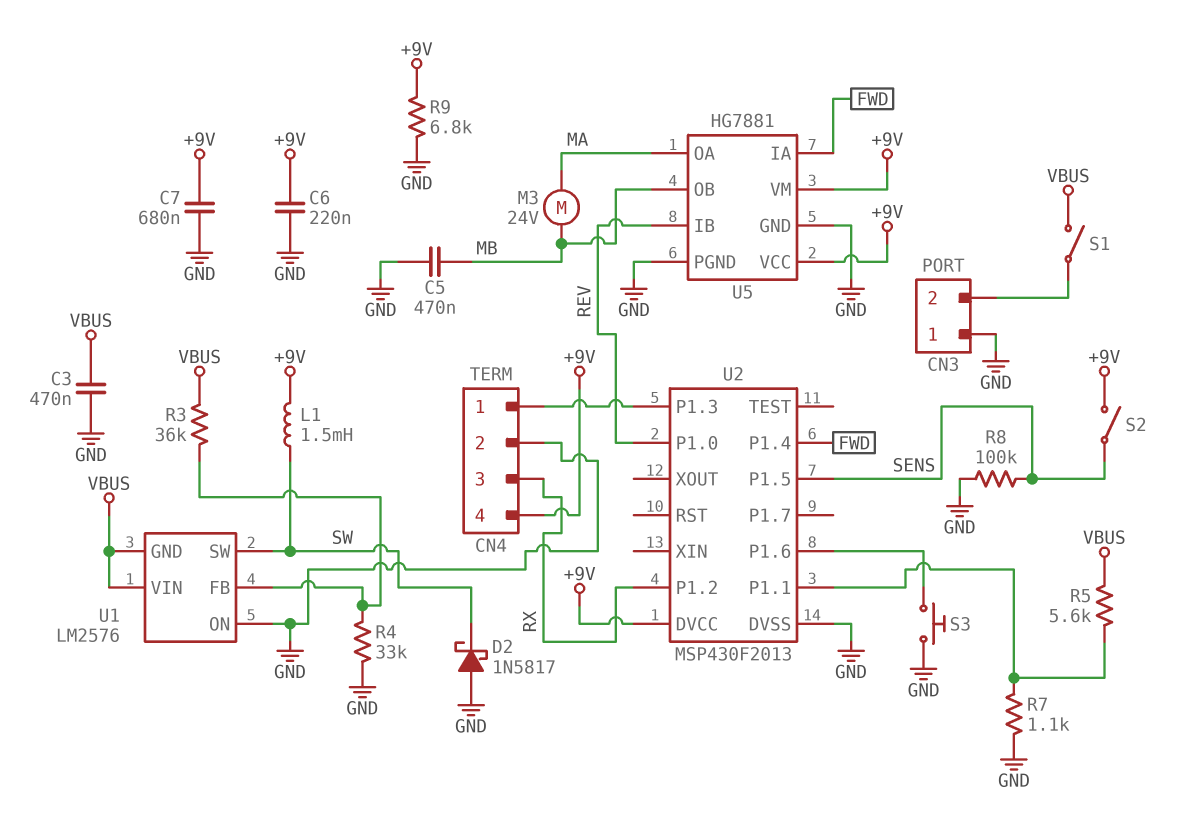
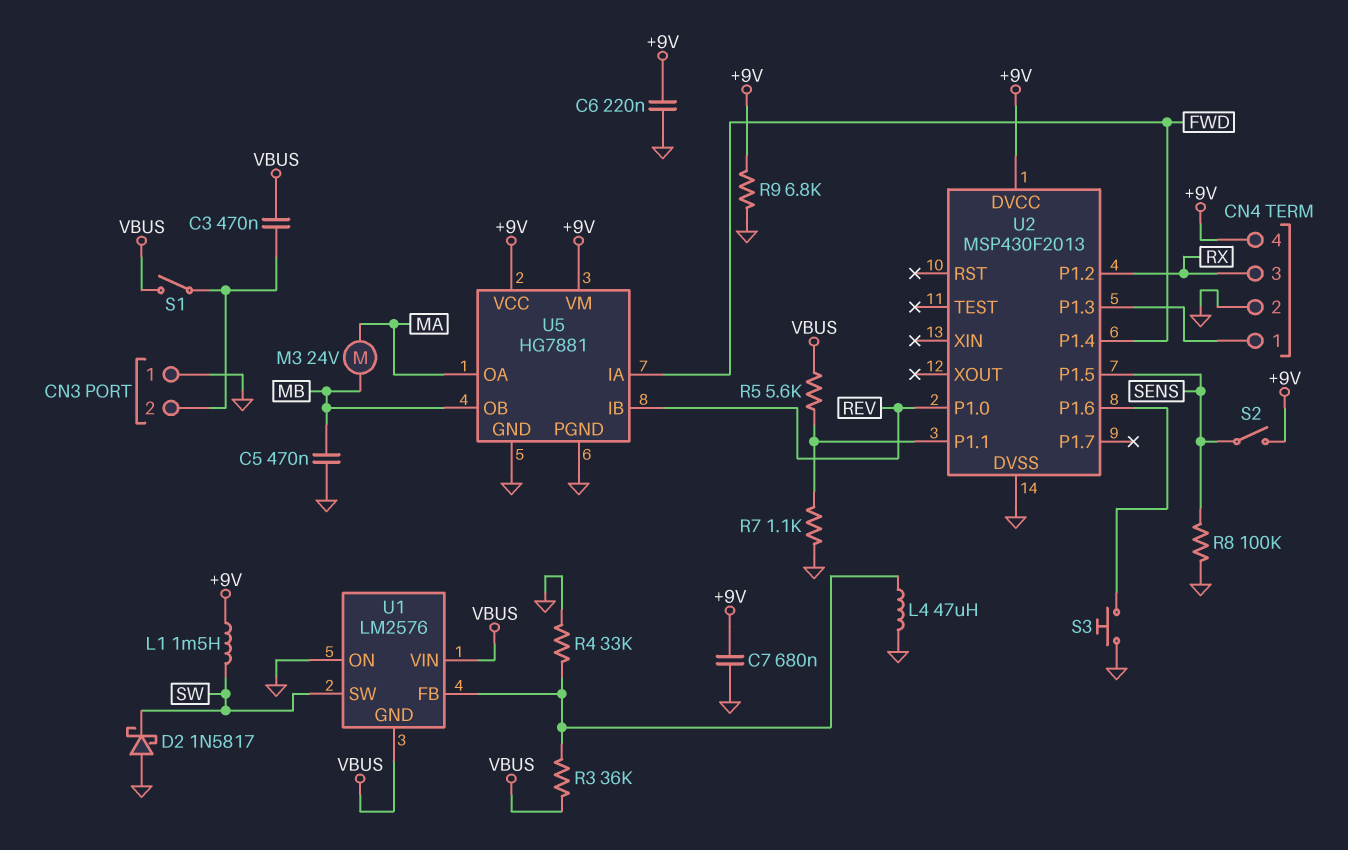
C3: 470nF (GND, VBUS) -> 470nF (CN3/2, VBUS)
L4: none -> 47uH (GND, U1/FB)

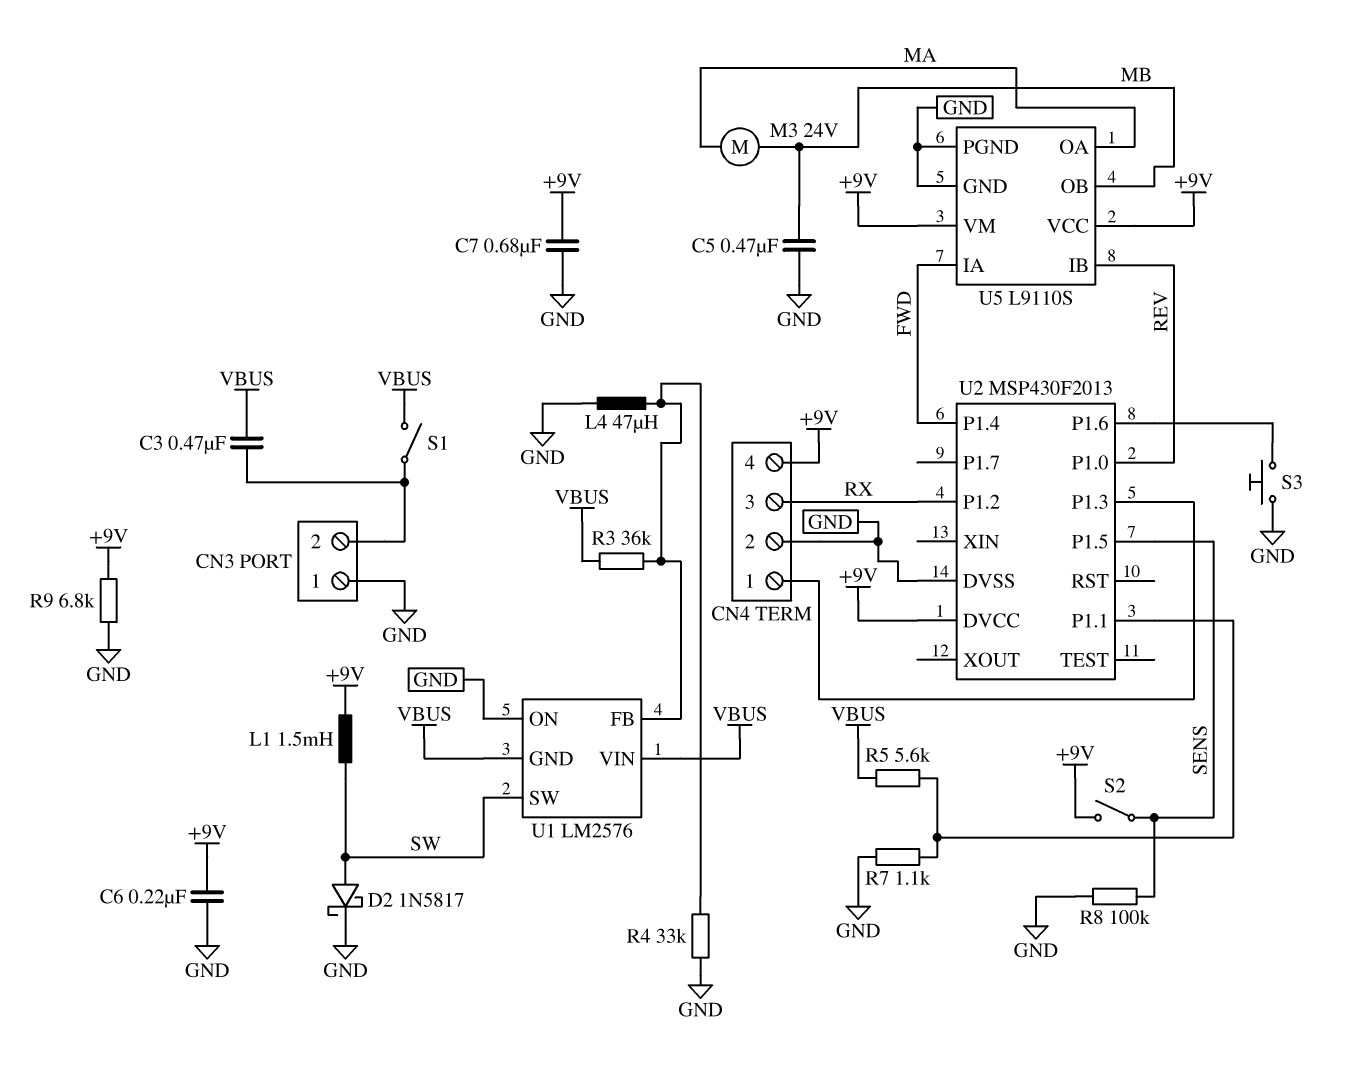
D2: schottky 1N5817 (A GND, K SW) -> schottky 1N5817 (A SW, K GND)
U5: HG7881 -> L9110S

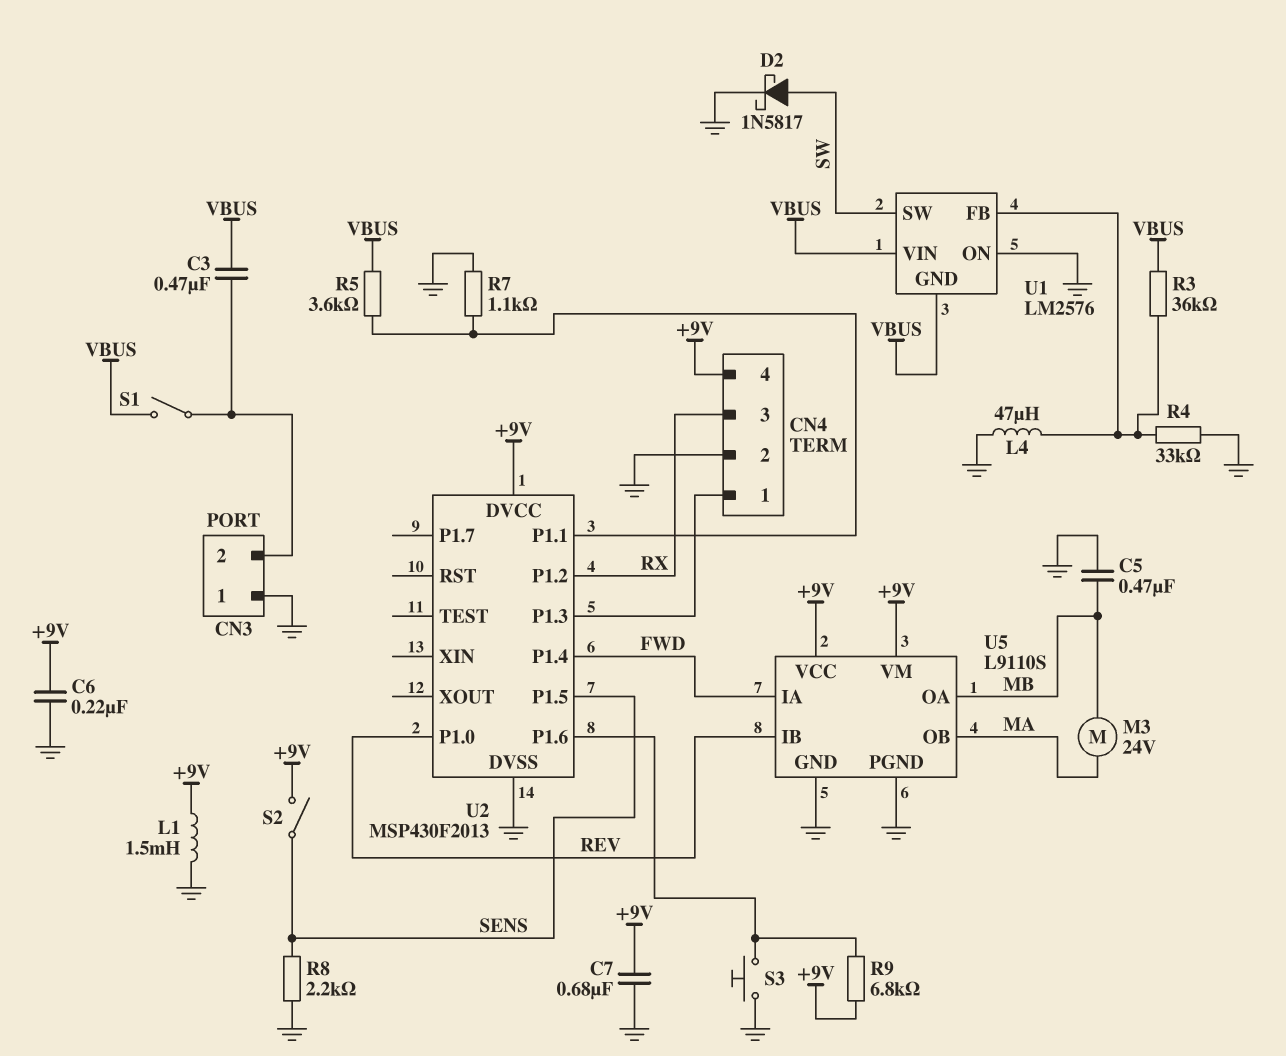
L1: 1.5mH (+9V, SW) -> 1.5mH (+9V, GND)
R5: 5.6k (U2/P1.1, VBUS) -> 3.6k (U2/P1.1, VBUS)
R8: 100k (GND, SENS) -> 2.2k (GND, SENS)
R9: 6.8k (+9V, GND) -> 6.8k (+9V, U2/P1.6)
U5 pin OA: MA -> MB
U5 pin OB: MB -> MA

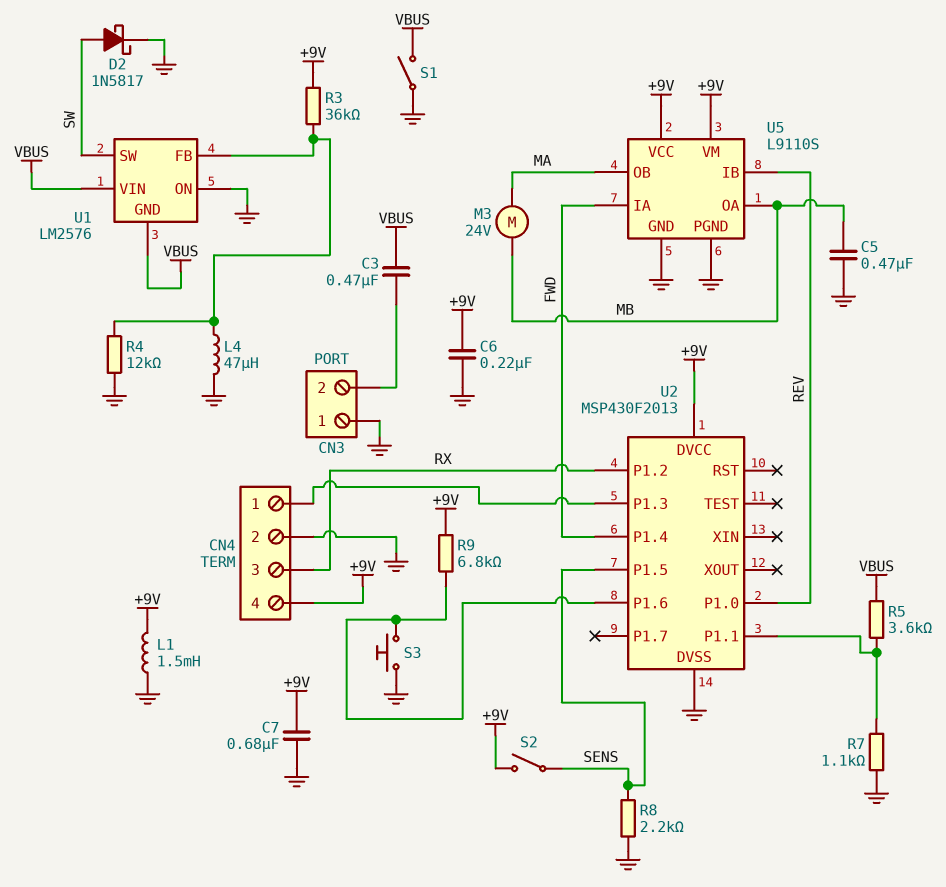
R3: 36k (U1/FB, VBUS) -> 36k (+9V, U1/FB)
R4: 33k (GND, U1/FB) -> 12k (GND, U1/FB)
S1: switch (CN3/2, VBUS) -> switch (GND, VBUS)

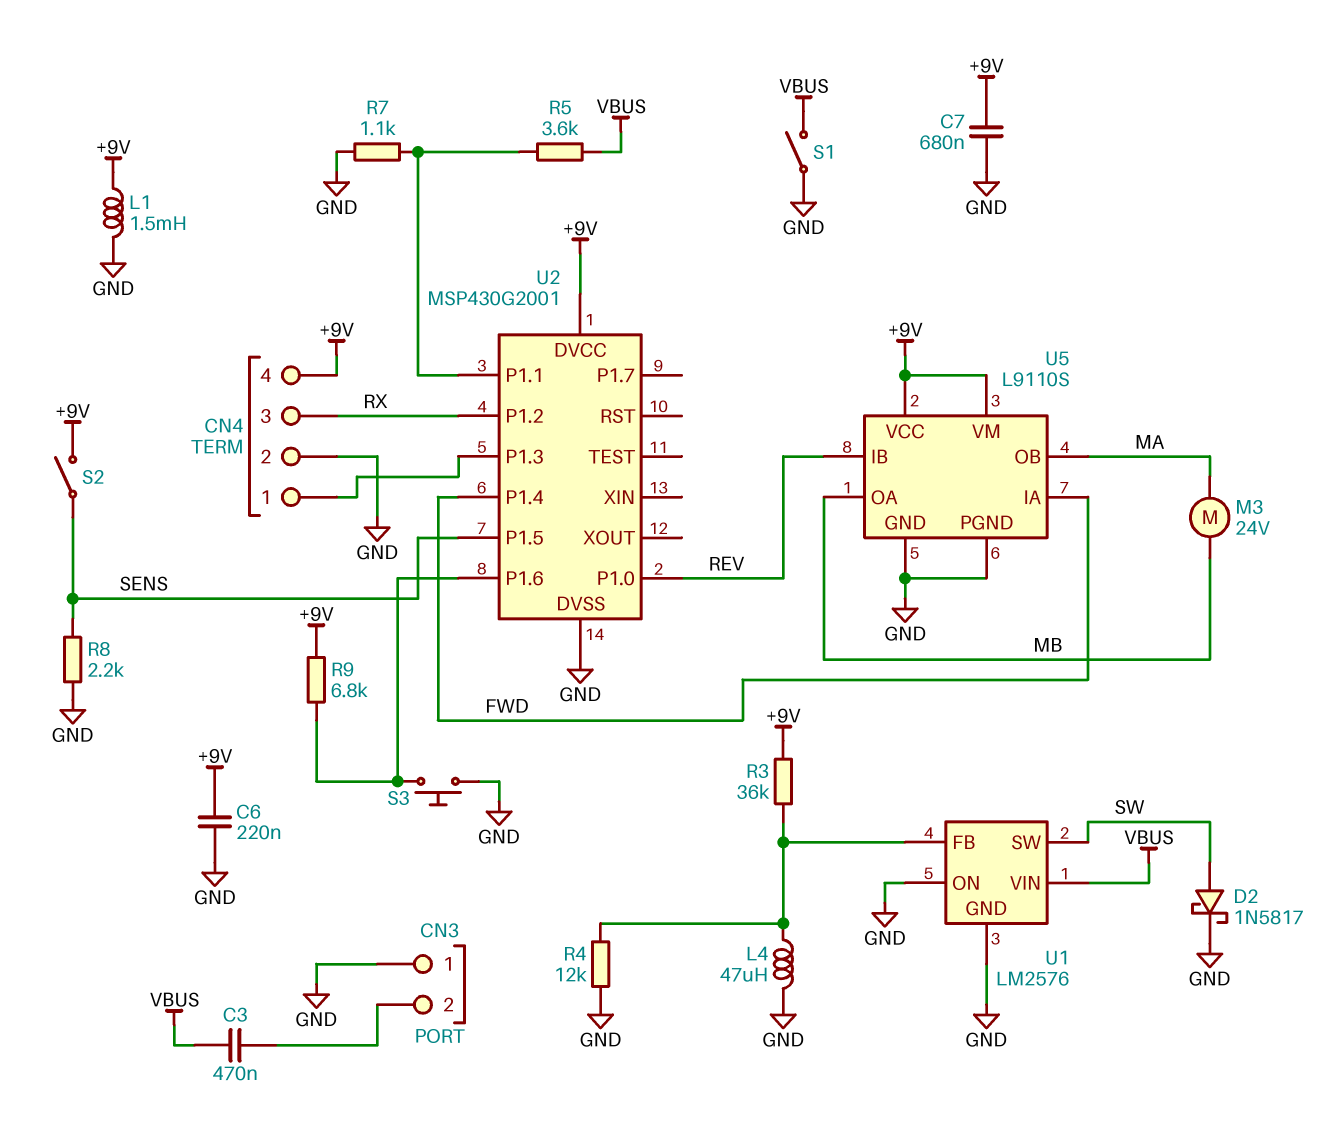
C5: 470nF (GND, MB) -> none
U1 pin GND: VBUS -> GND
U2: MSP430F2013 -> MSP430G2001

